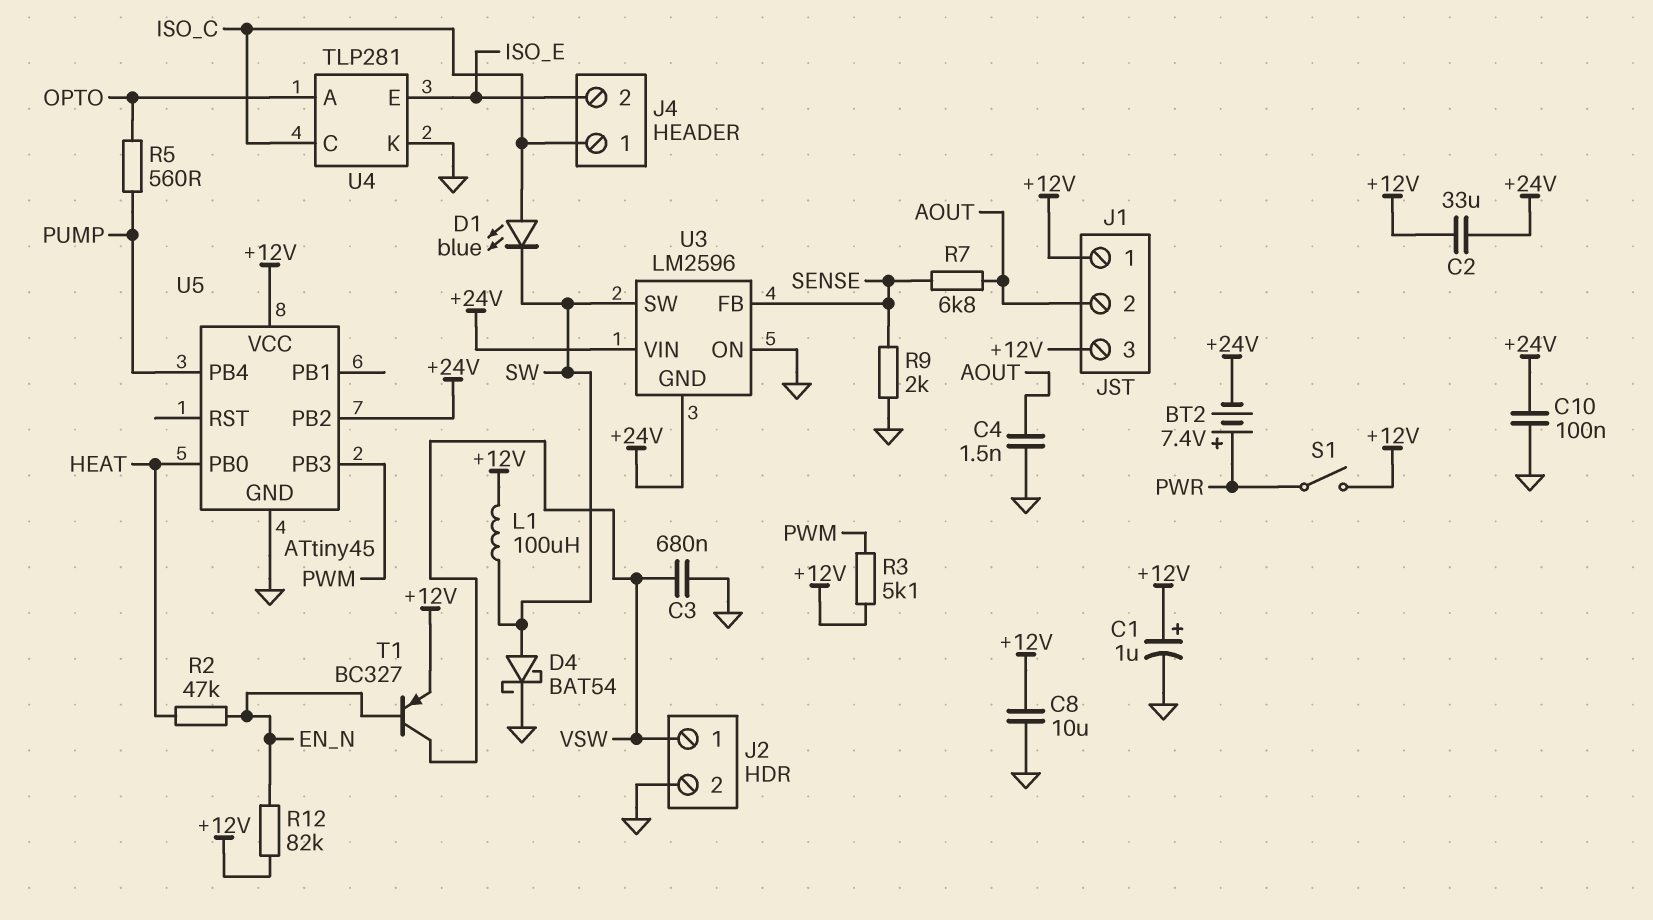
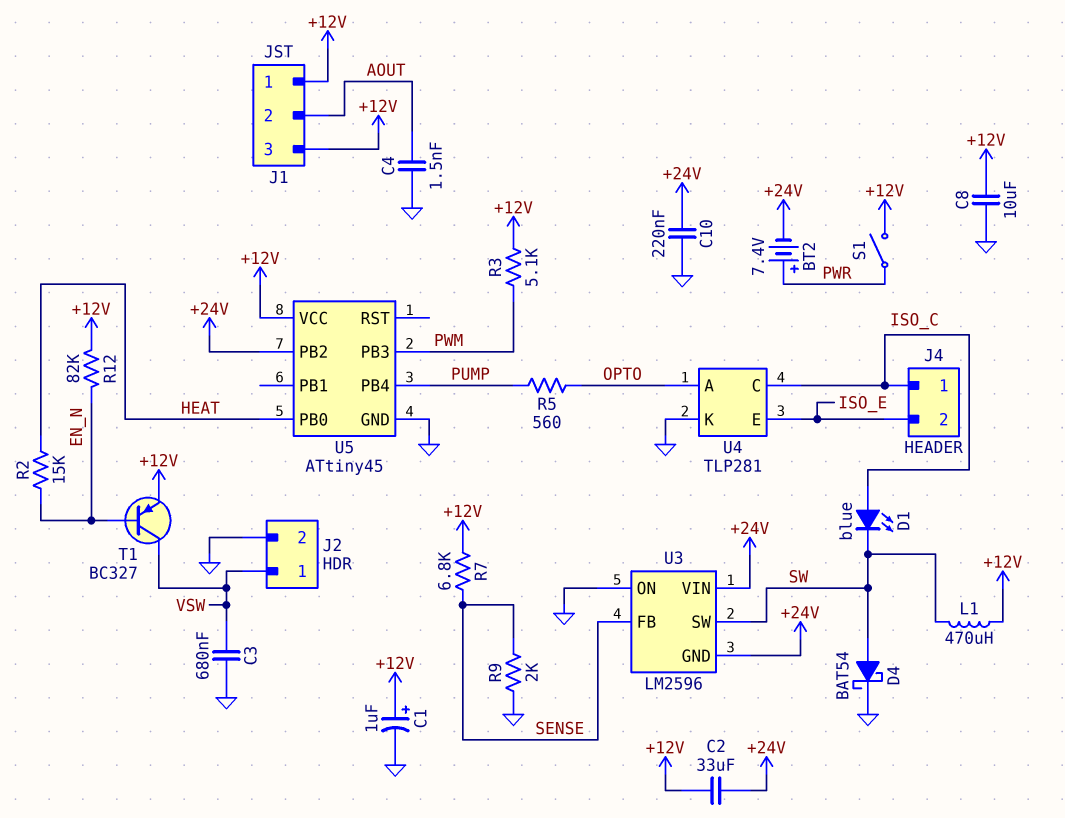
C10: 100nF (+24V, GND) -> 220nF (+24V, GND)
L1: 100uH (+12V, SW) -> 470uH (+12V, SW)
R2: 47k (EN_N, HEAT) -> 15k (EN_N, HEAT)
R7: 6.8k (AOUT, SENSE) -> 6.8k (+12V, SENSE)

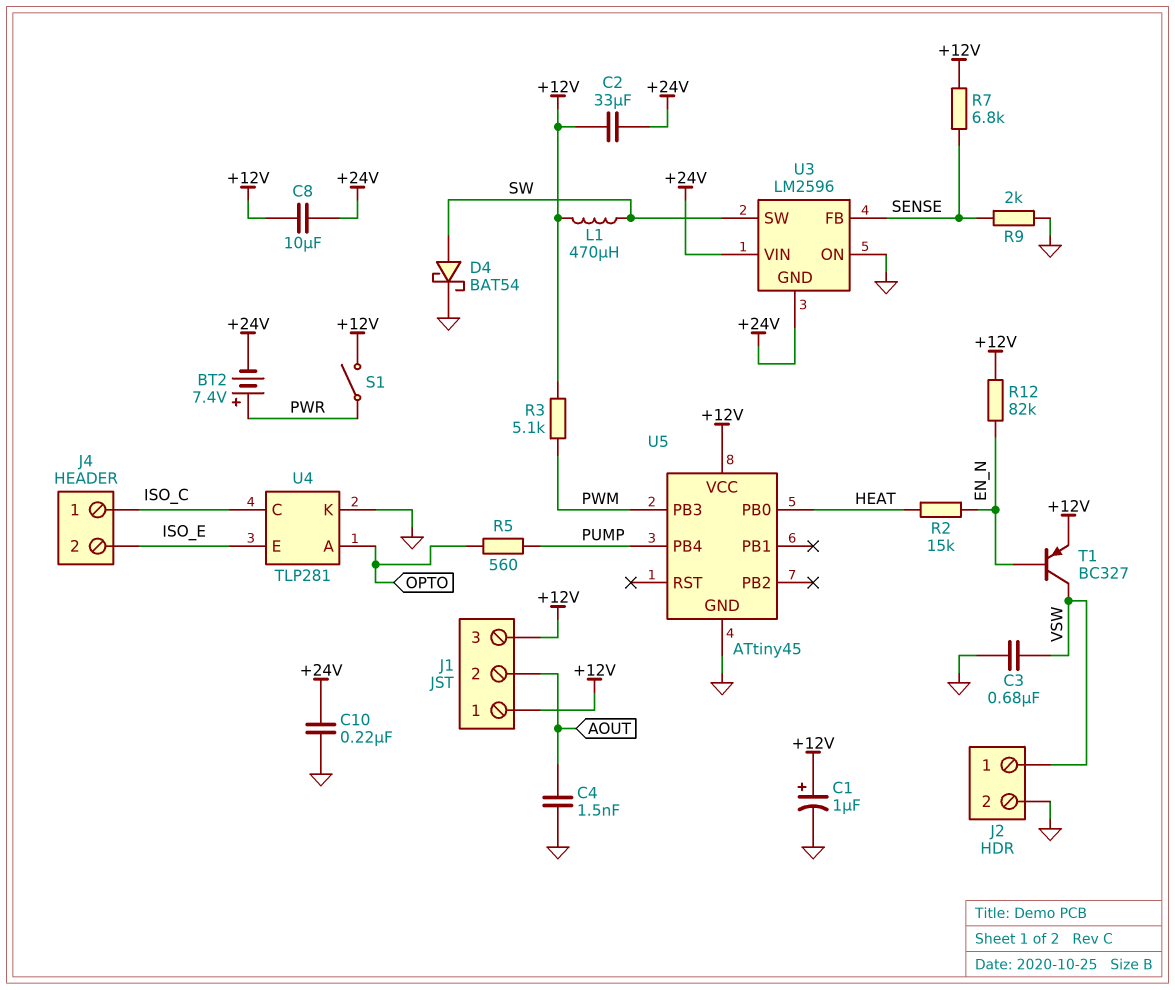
C8: 10uF (+12V, GND) -> 10uF (+12V, +24V)
D1: LED blue (A ISO_C, K SW) -> none
U5 pin PB2: +24V -> none

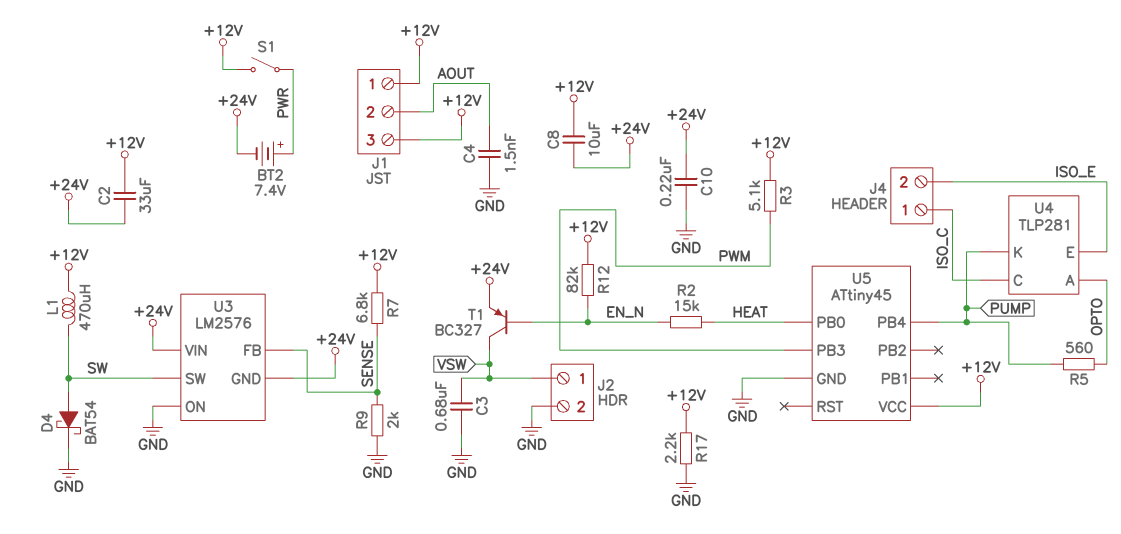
C1: 1uF (plus +12V, minus GND) -> none
R17: none -> 2.2k (+12V, GND)
T1: PNP BC327 (B EN_N, C VSW, E +12V) -> PNP BC327 (B EN_N, C VSW, E +24V)
U3: LM2596 -> LM2576
U4 pin K: GND -> PUMP

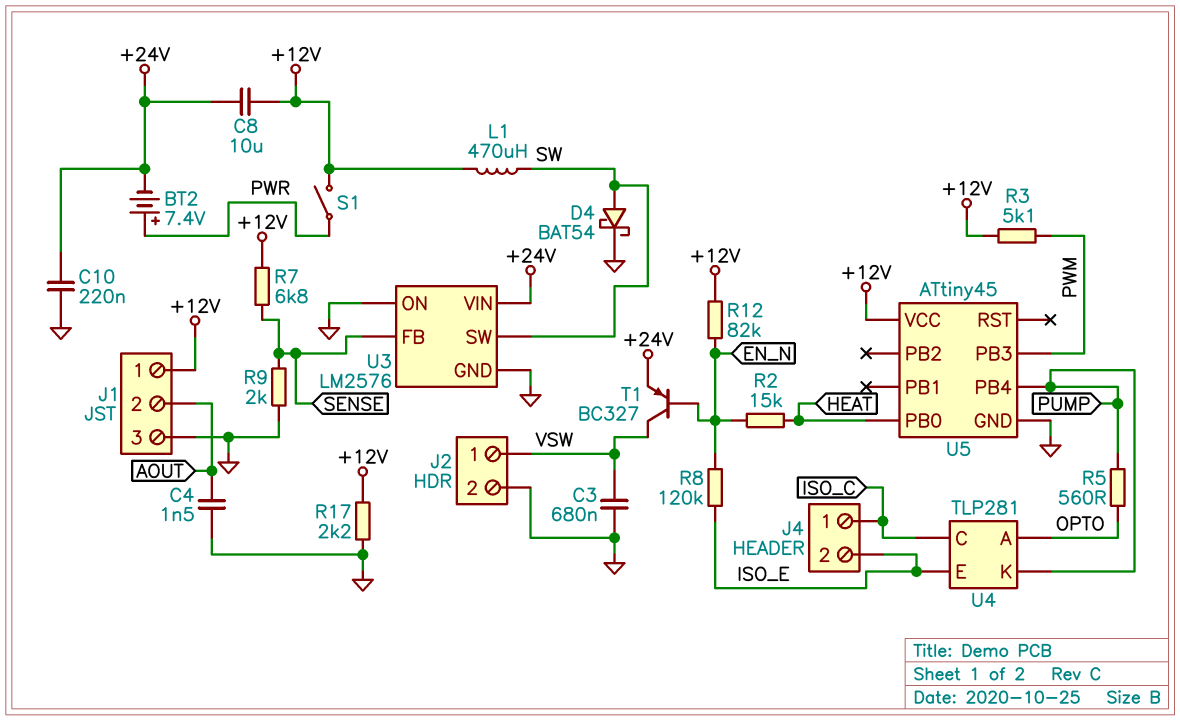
C2: 33uF (+12V, +24V) -> none
J1 pin 3: +12V -> GND
R8: none -> 120k (EN_N, ISO_E)
U3 pin GND: +24V -> GND

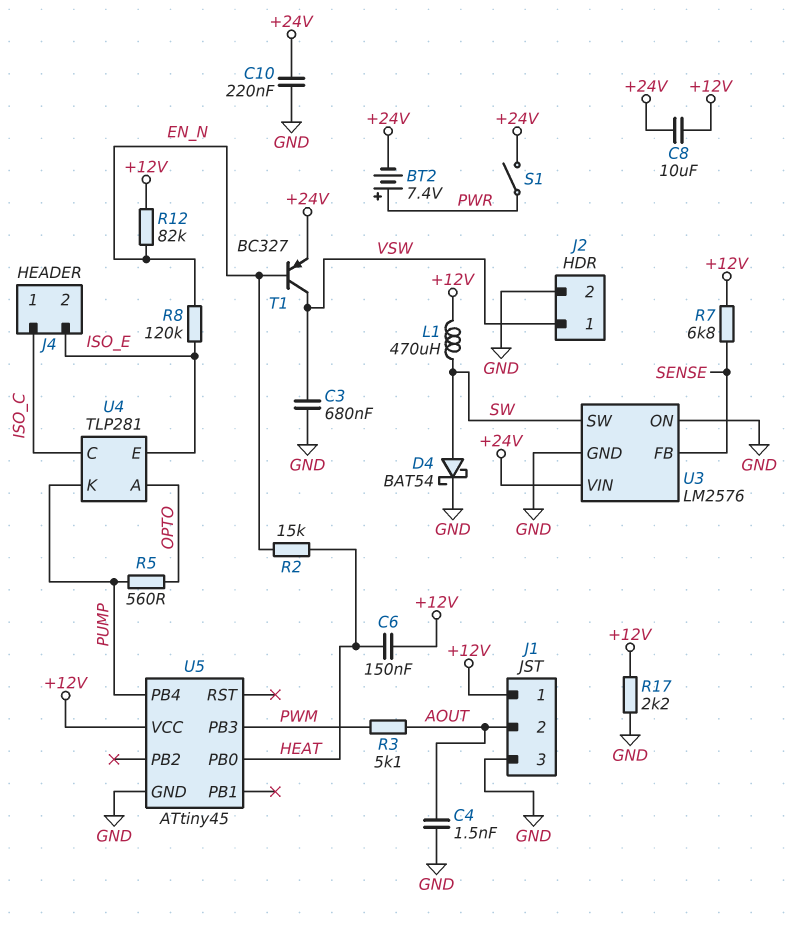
C6: none -> 150nF (+12V, HEAT)
R3: 5.1k (+12V, PWM) -> 5.1k (AOUT, PWM)
R9: 2k (GND, SENSE) -> none
S1: switch (+12V, PWR) -> switch (+24V, PWR)

